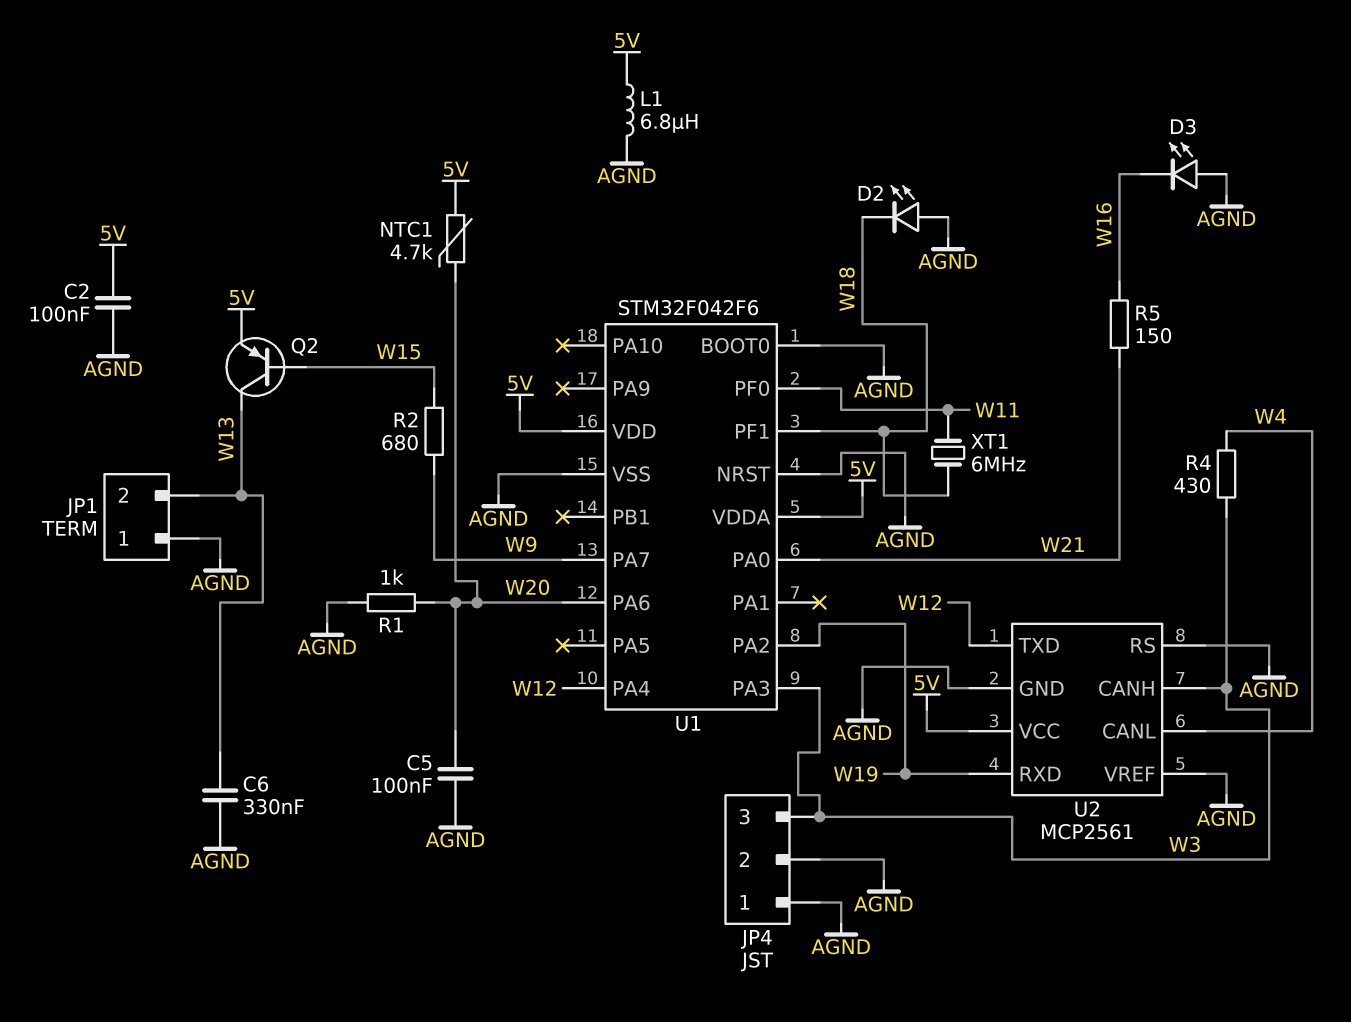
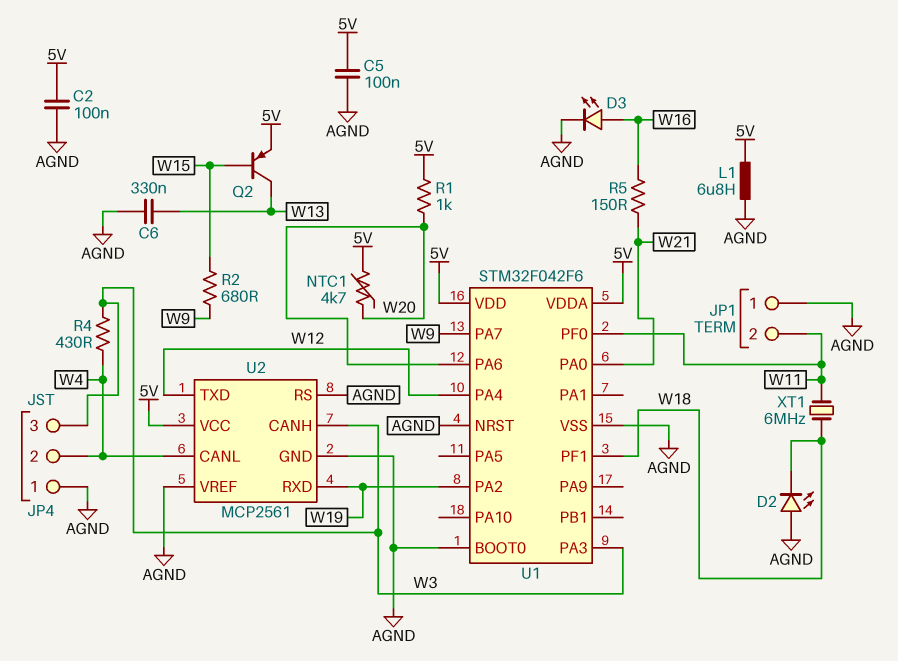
C5: 100nF (AGND, W20) -> 100nF (5V, AGND)
D3: LED (A AGND, K W16) -> LED (A W16, K AGND)
JP1 pin 2: W13 -> W11
JP4 pin 2: AGND -> W4
R1: 1k (AGND, W20) -> 1k (5V, W20)

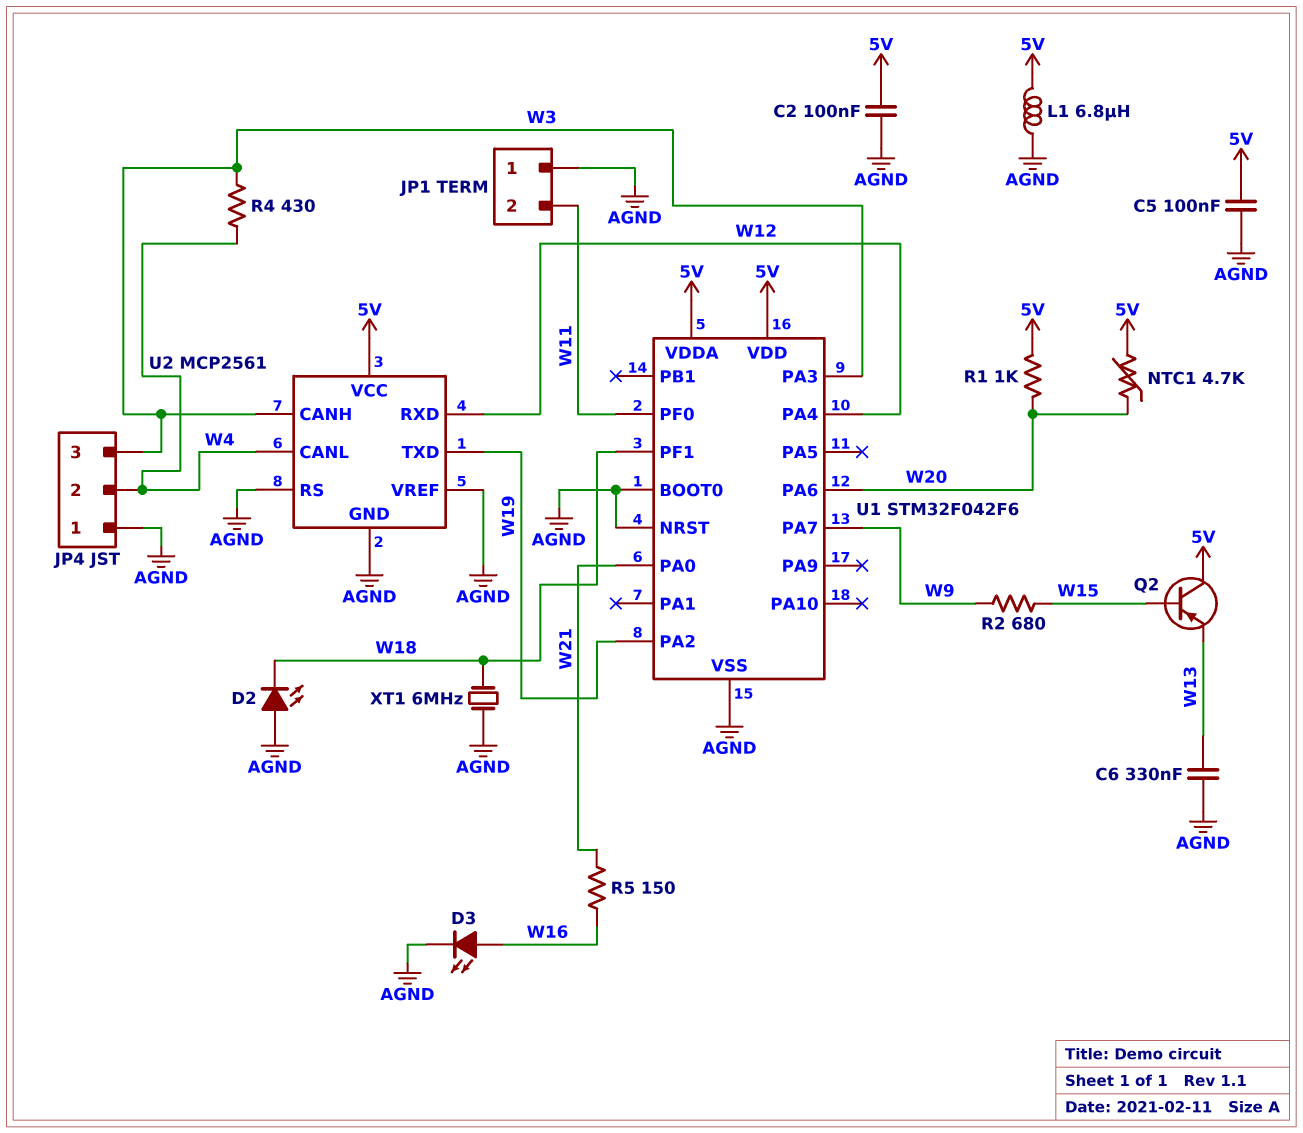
Q2: PNP (B W15, C W13, E 5V) -> PNP (B W15, C 5V, E W13)
U2 pin RXD: W19 -> W12
U2 pin TXD: W12 -> W19
XT1: 6MHz (W11, W18) -> 6MHz (AGND, W18)

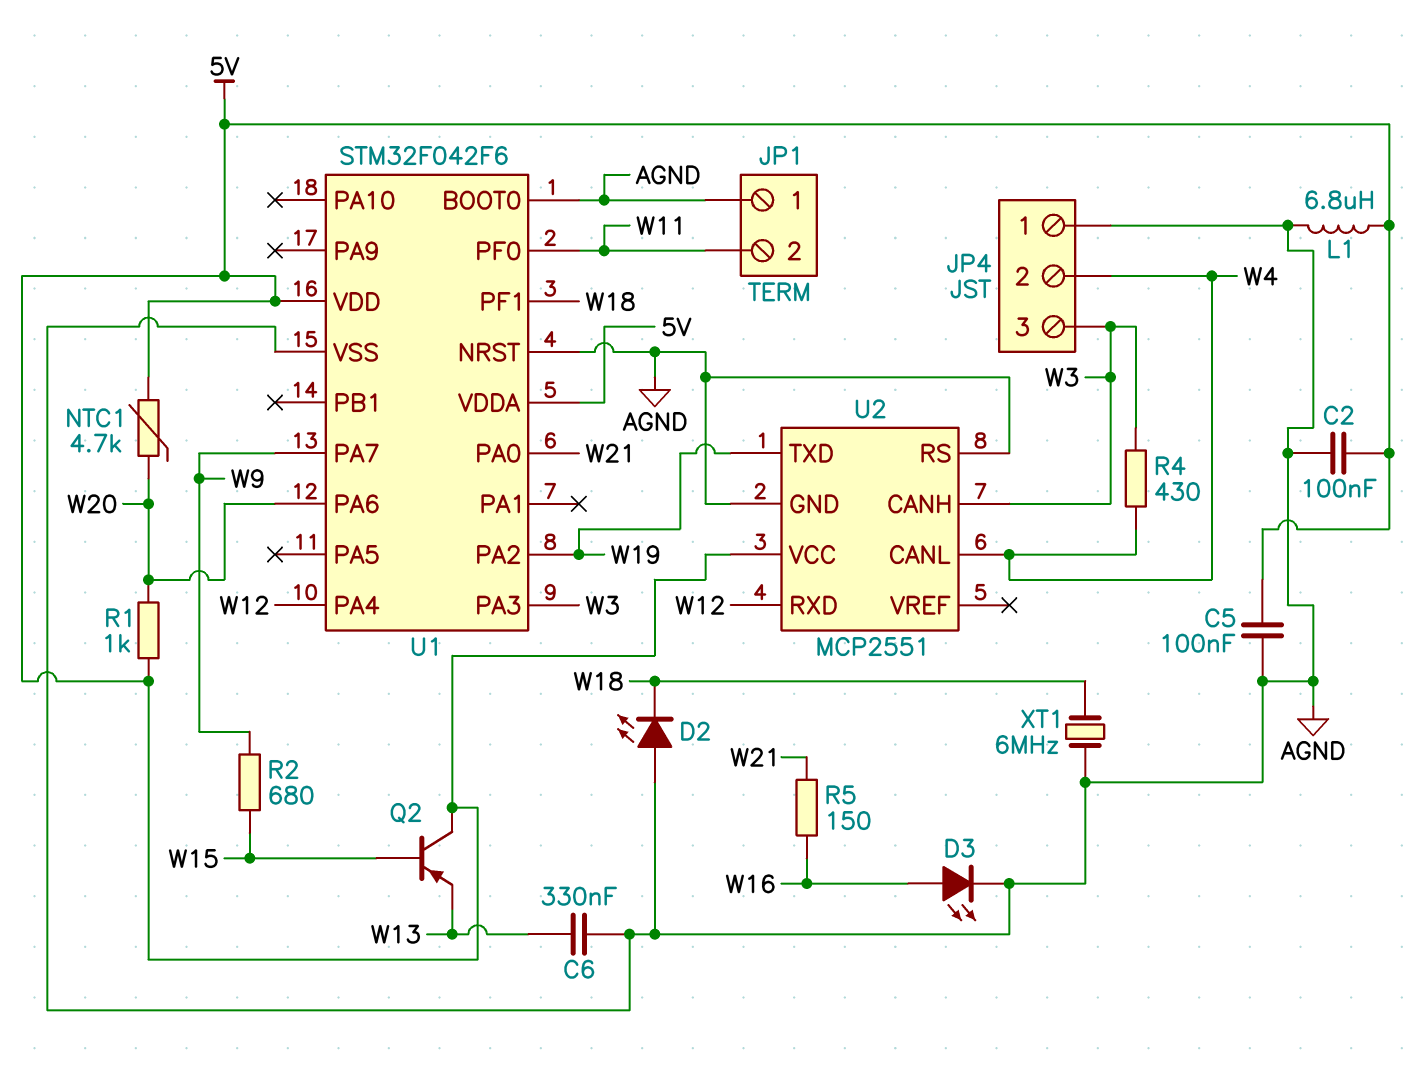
U2: MCP2561 -> MCP2551
U2 pin VREF: AGND -> none

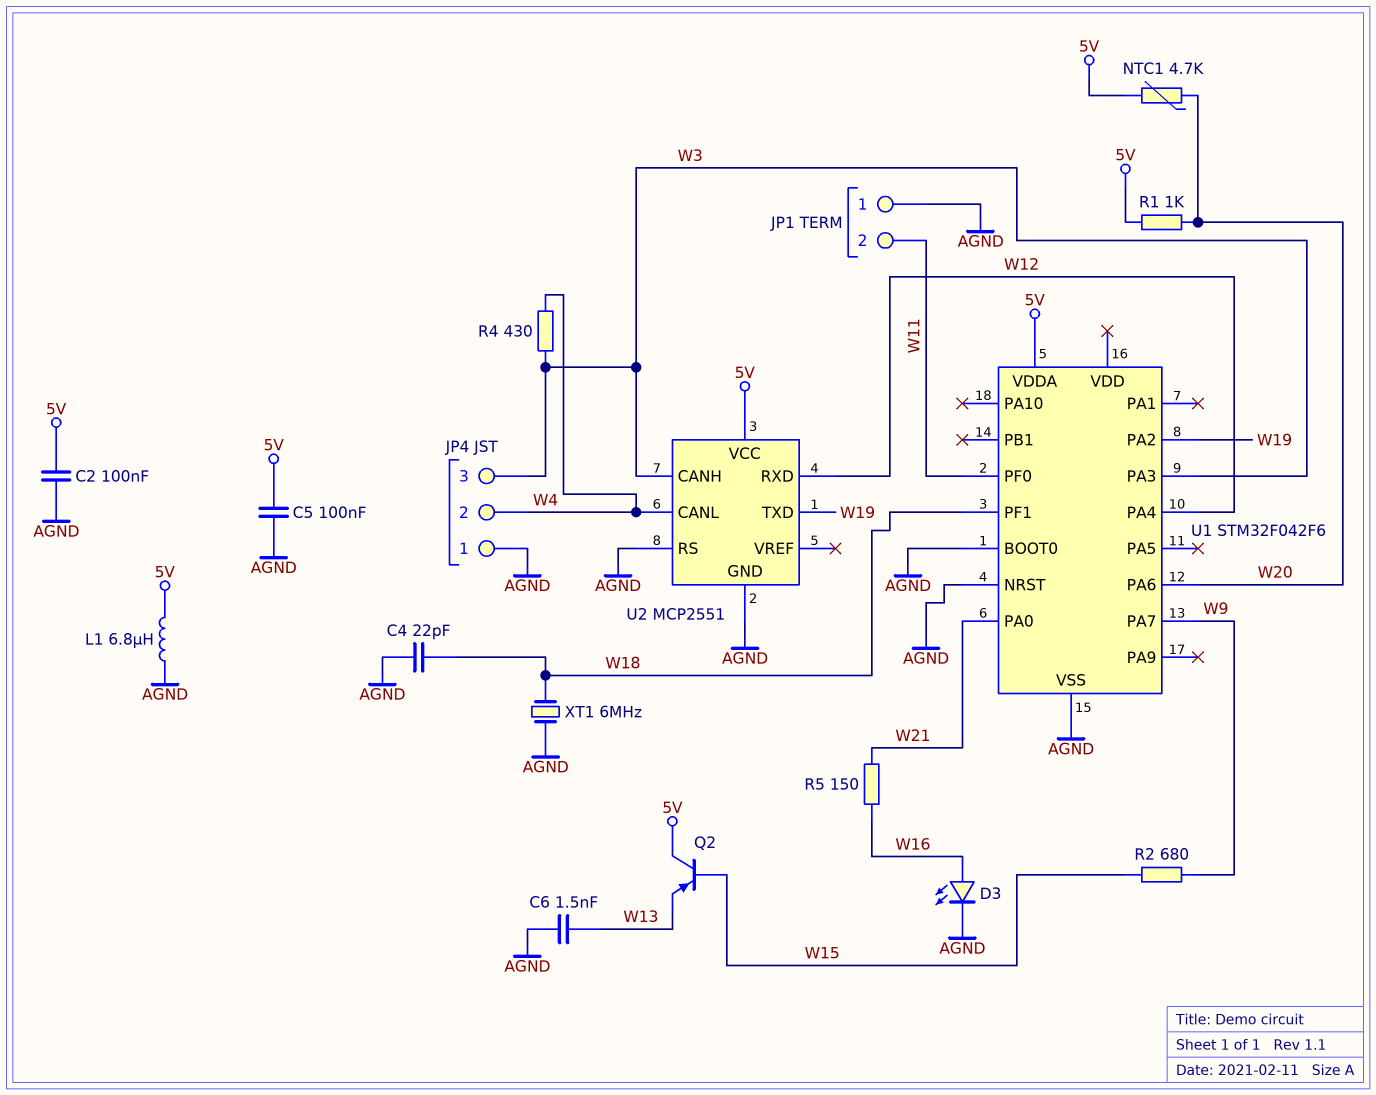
C4: none -> 22pF (AGND, W18)
C6: 330nF (AGND, W13) -> 1.5nF (AGND, W13)
D2: LED (A AGND, K W18) -> none
U1 pin VDD: 5V -> none

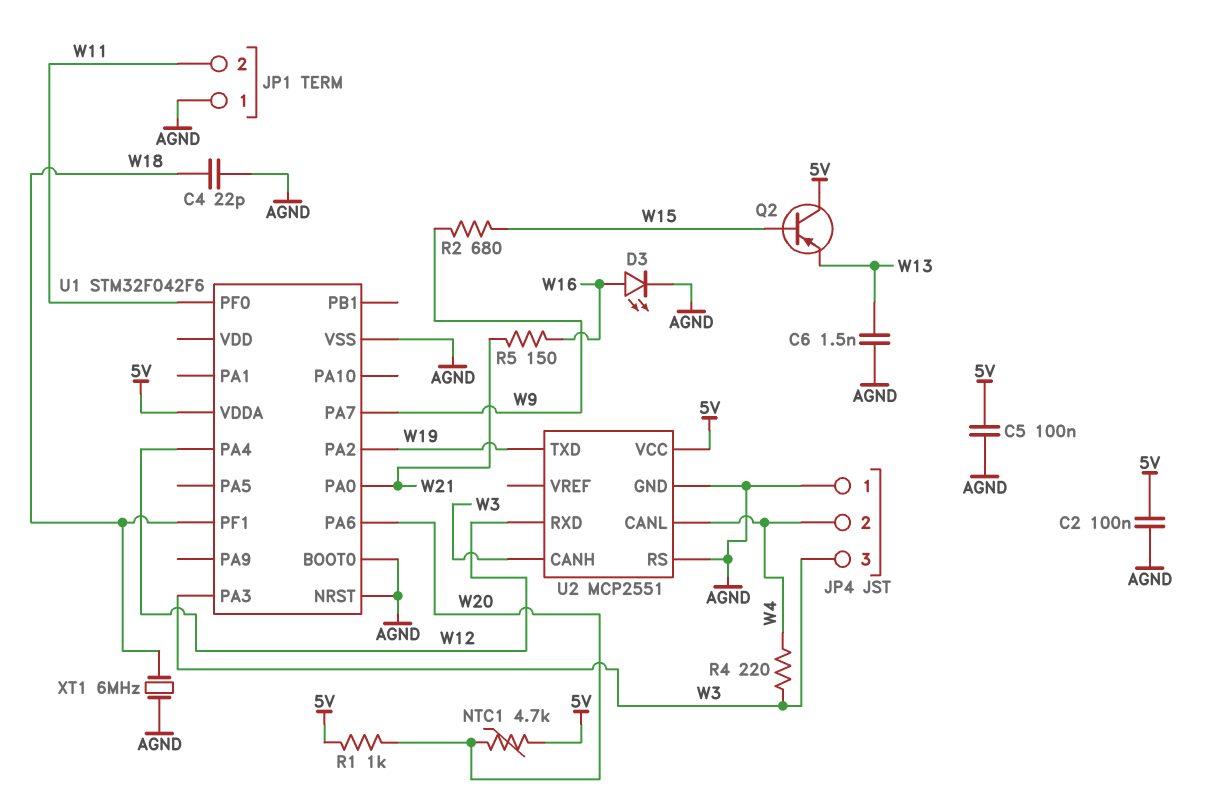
L1: 6.8uH (5V, AGND) -> none
R4: 430 (W3, W4) -> 220 (W3, W4)

